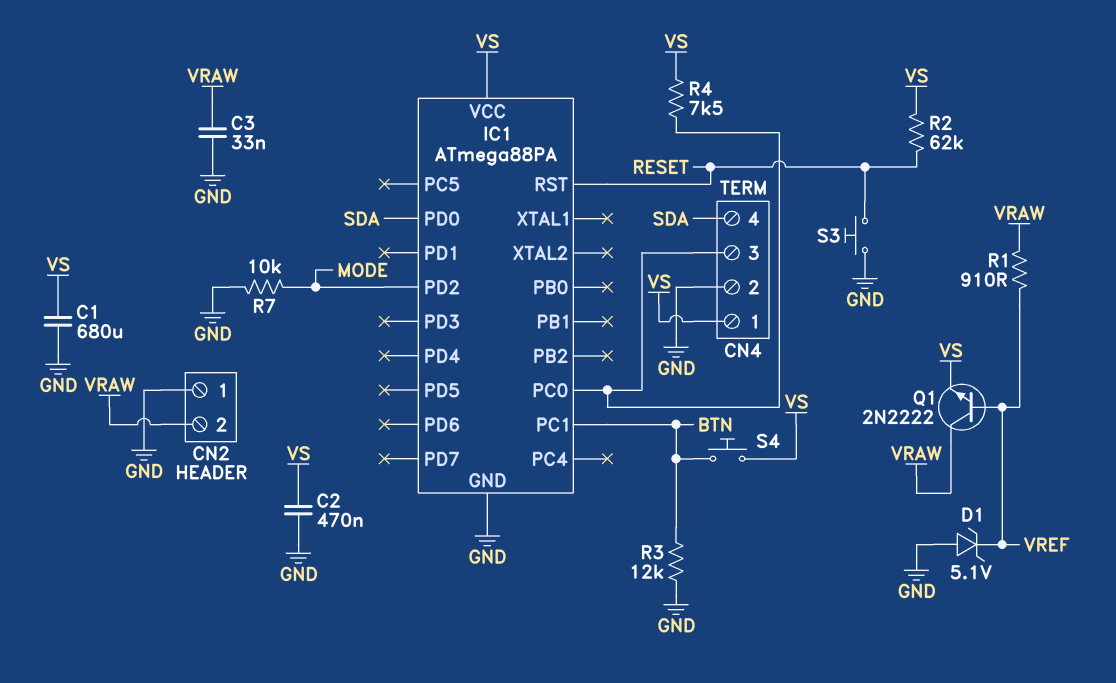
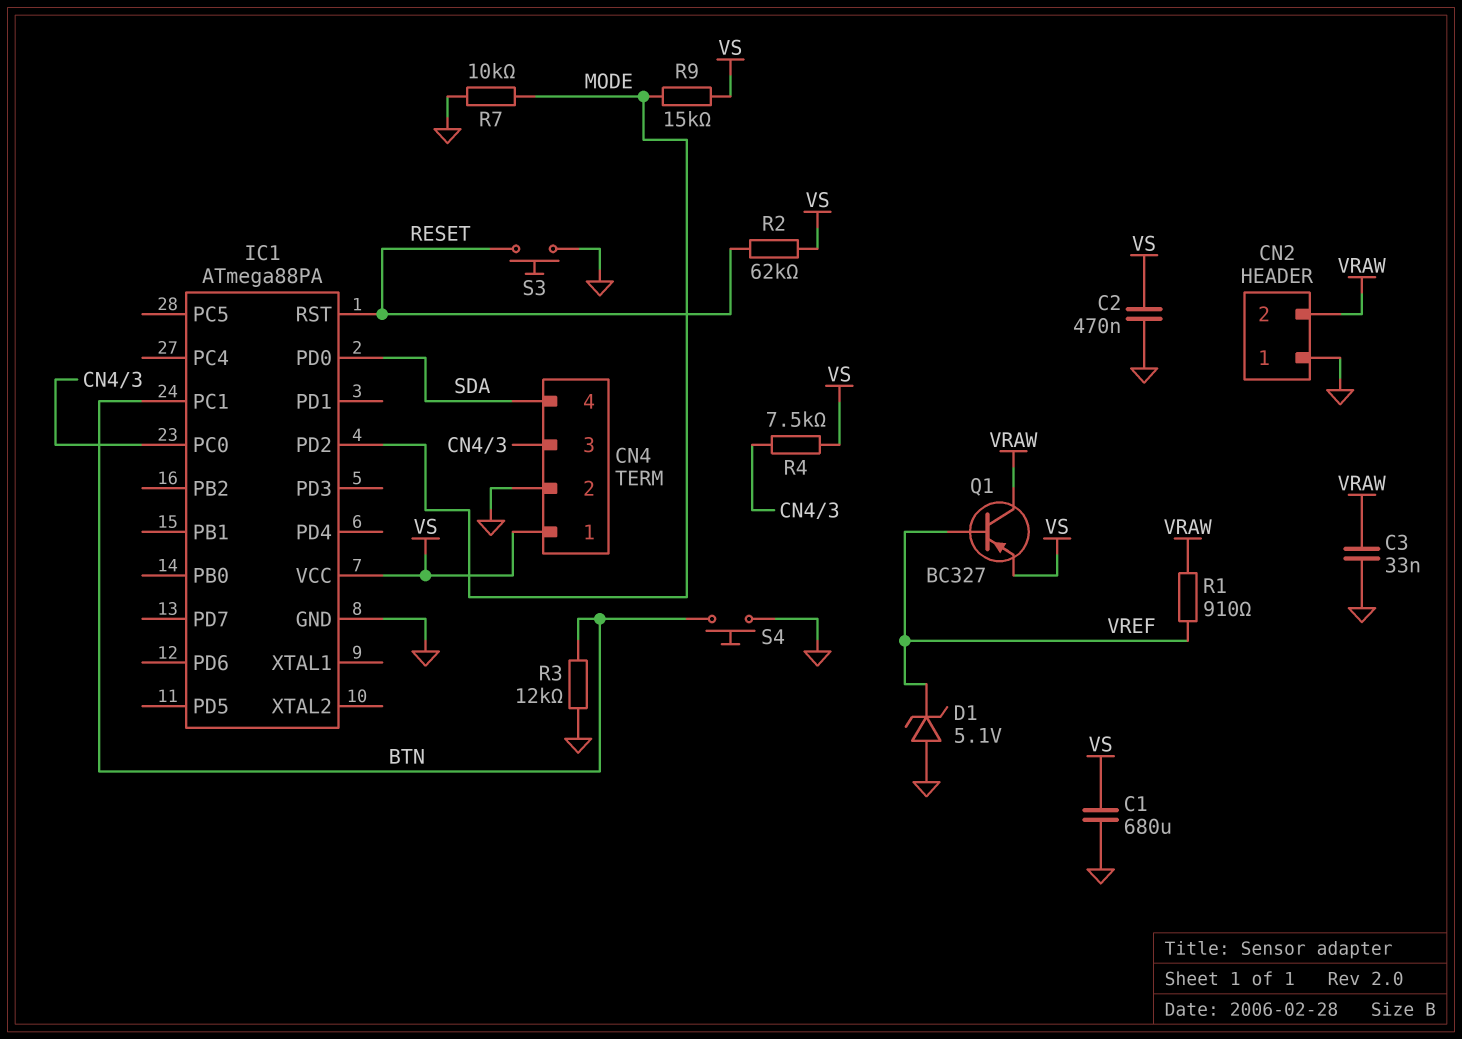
Q1: NPN 2N2222 (B VREF, C VRAW, E VS) -> PNP BC327 (B VREF, C VRAW, E VS)
R9: none -> 15k (MODE, VS)
S4: button (BTN, VS) -> button (BTN, GND)

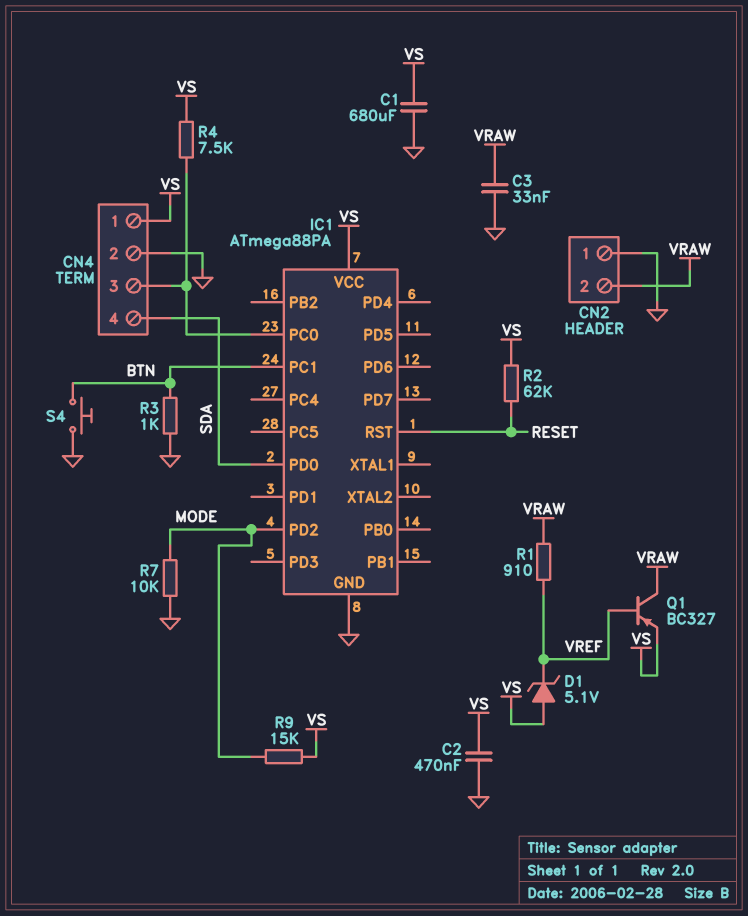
D1: zener 5.1V (A GND, K VREF) -> zener 5.1V (A VS, K VREF)
R3: 12k (BTN, GND) -> 1k (BTN, GND)
S3: button (GND, RESET) -> none

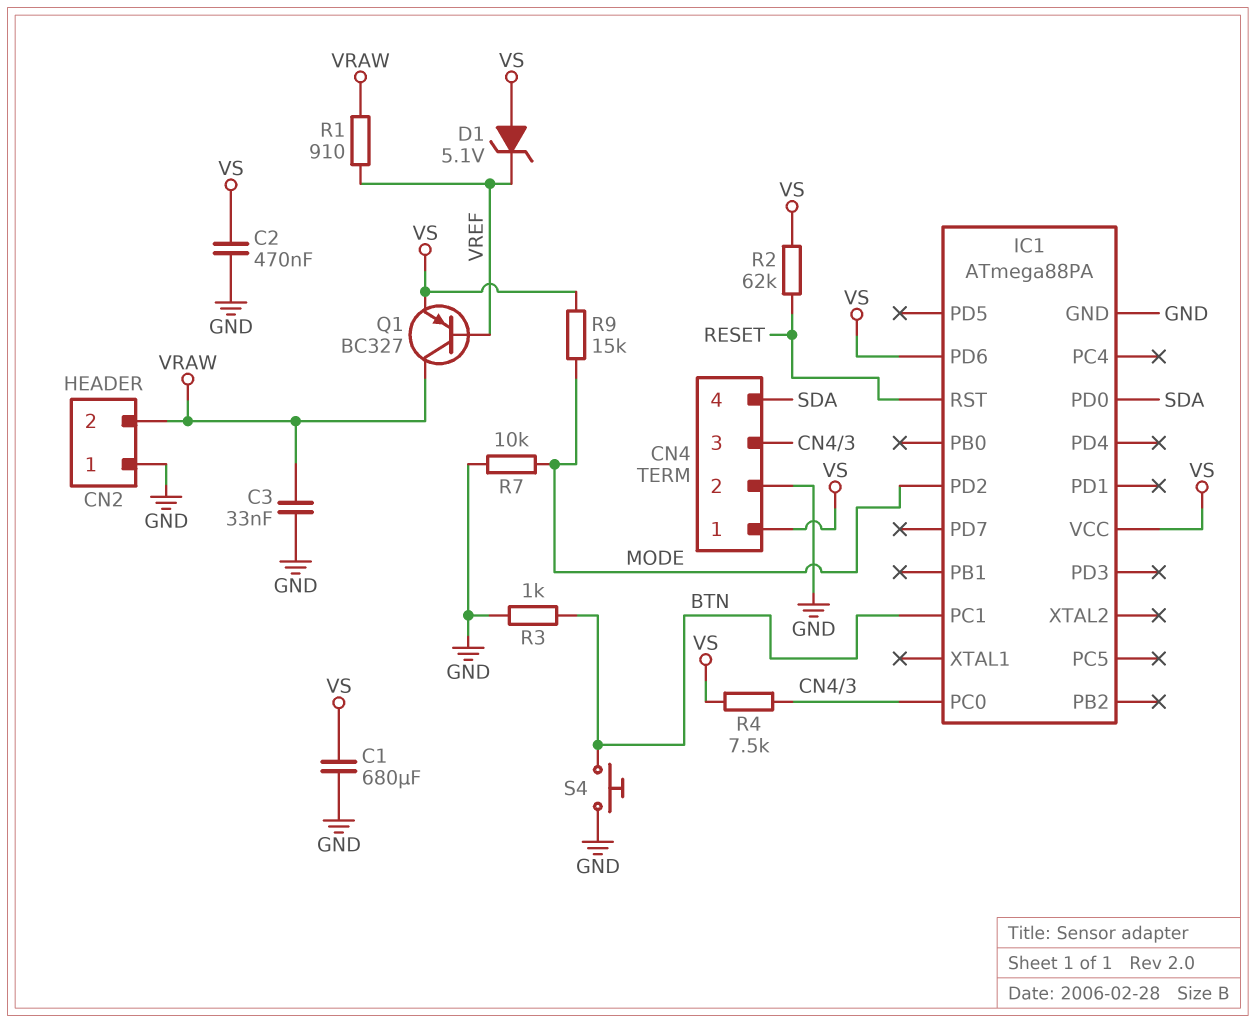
IC1 pin PD6: none -> VS

